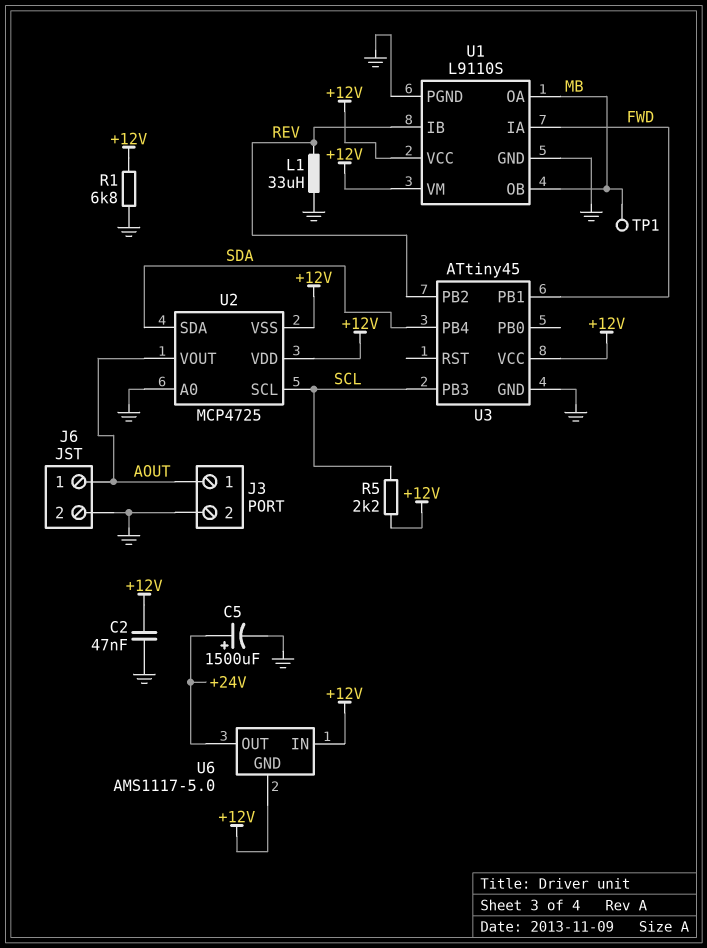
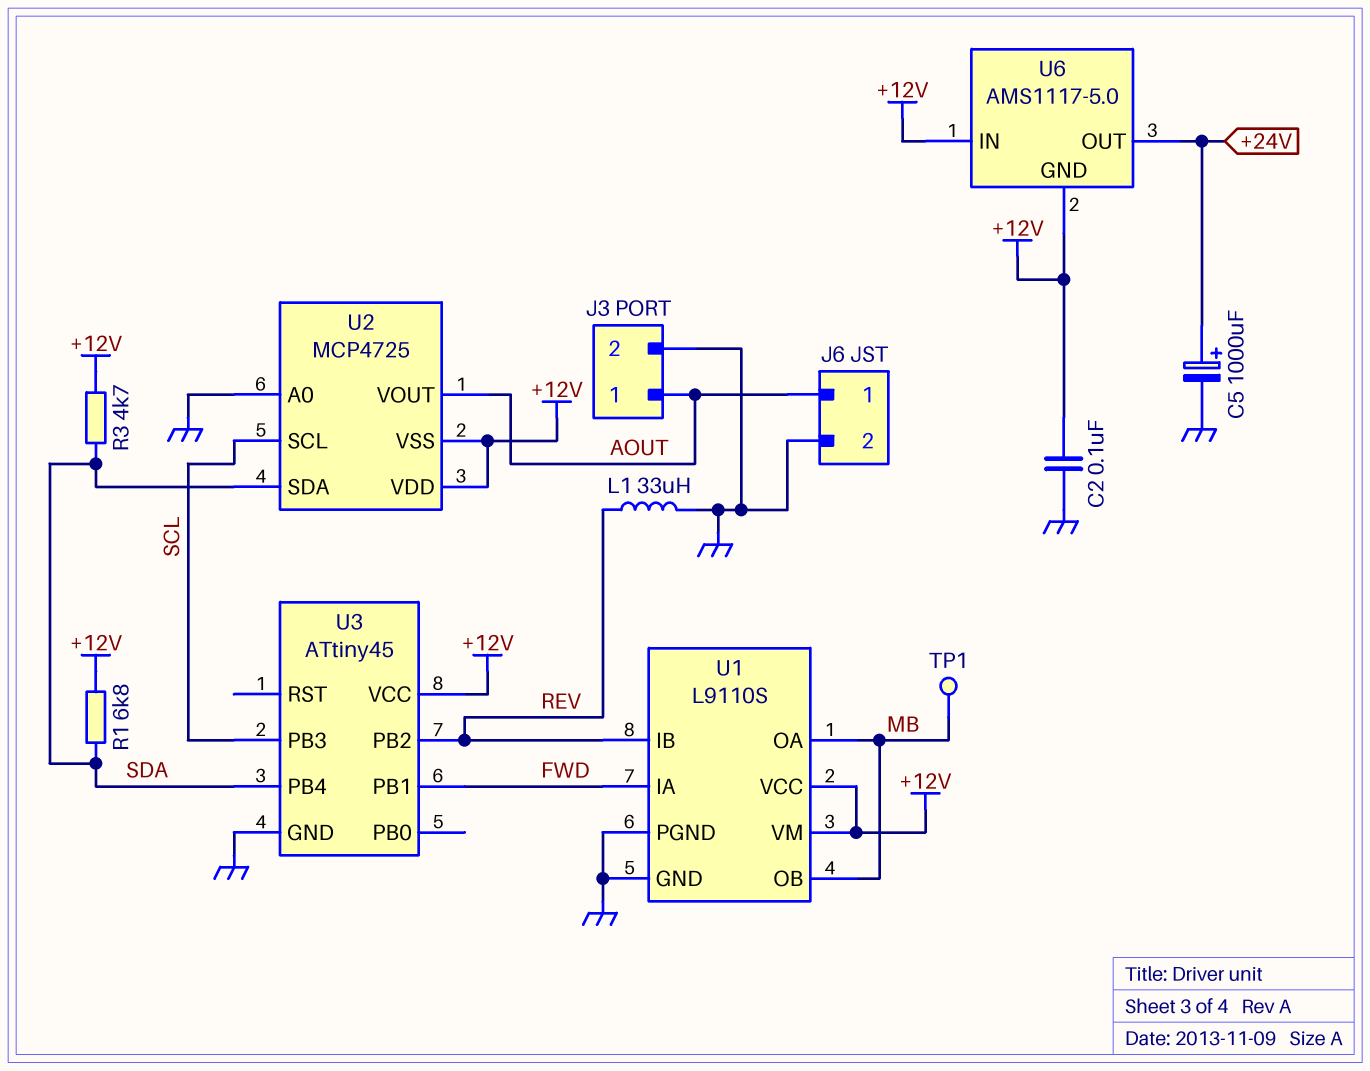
C2: 47nF (+12V, GND) -> 100nF (+12V, GND)
C5: 1500uF (plus +24V, minus GND) -> 1000uF (plus +24V, minus GND)
R1: 6.8k (+12V, GND) -> 6.8k (+12V, SDA)
R3: none -> 4.7k (+12V, SDA)
R5: 2.2k (+12V, SCL) -> none

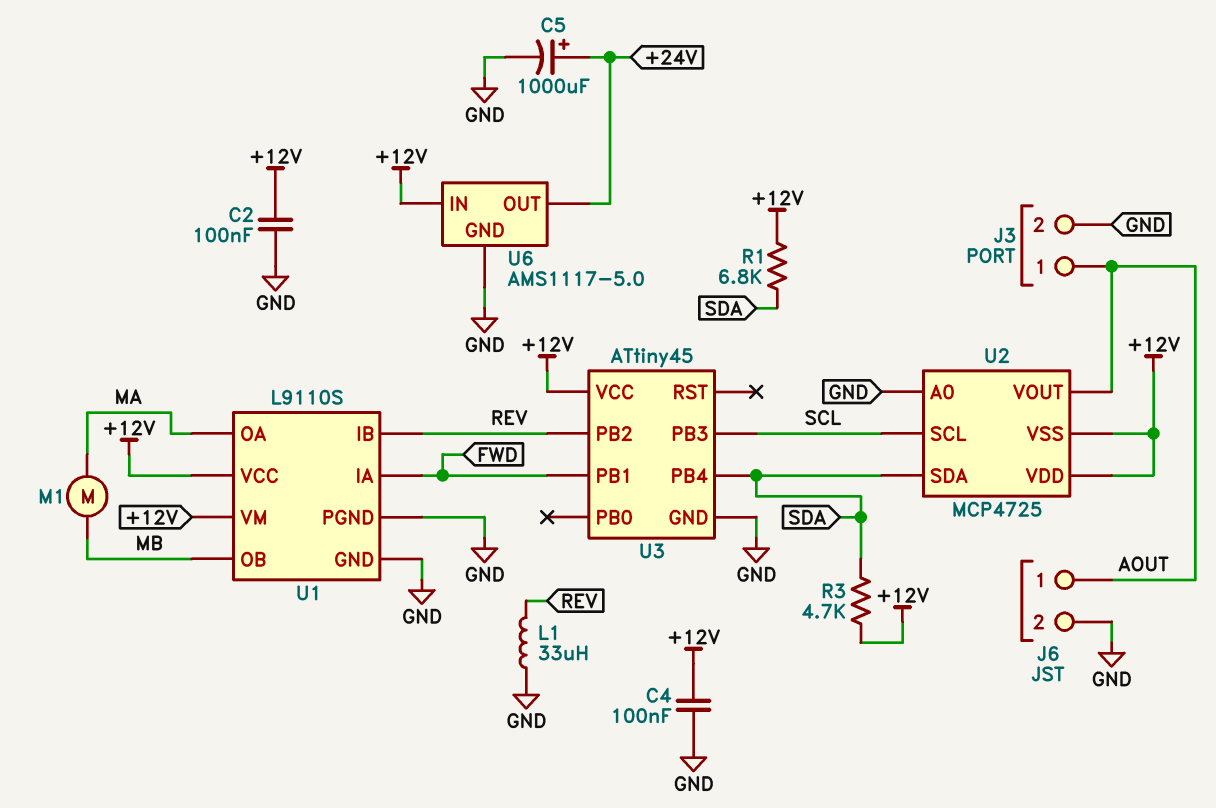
C4: none -> 100nF (+12V, GND)
M1: none -> motor (MA, MB)
TP1: test point (MB) -> none
U1 pin OA: MB -> MA
U6 pin GND: +12V -> GND

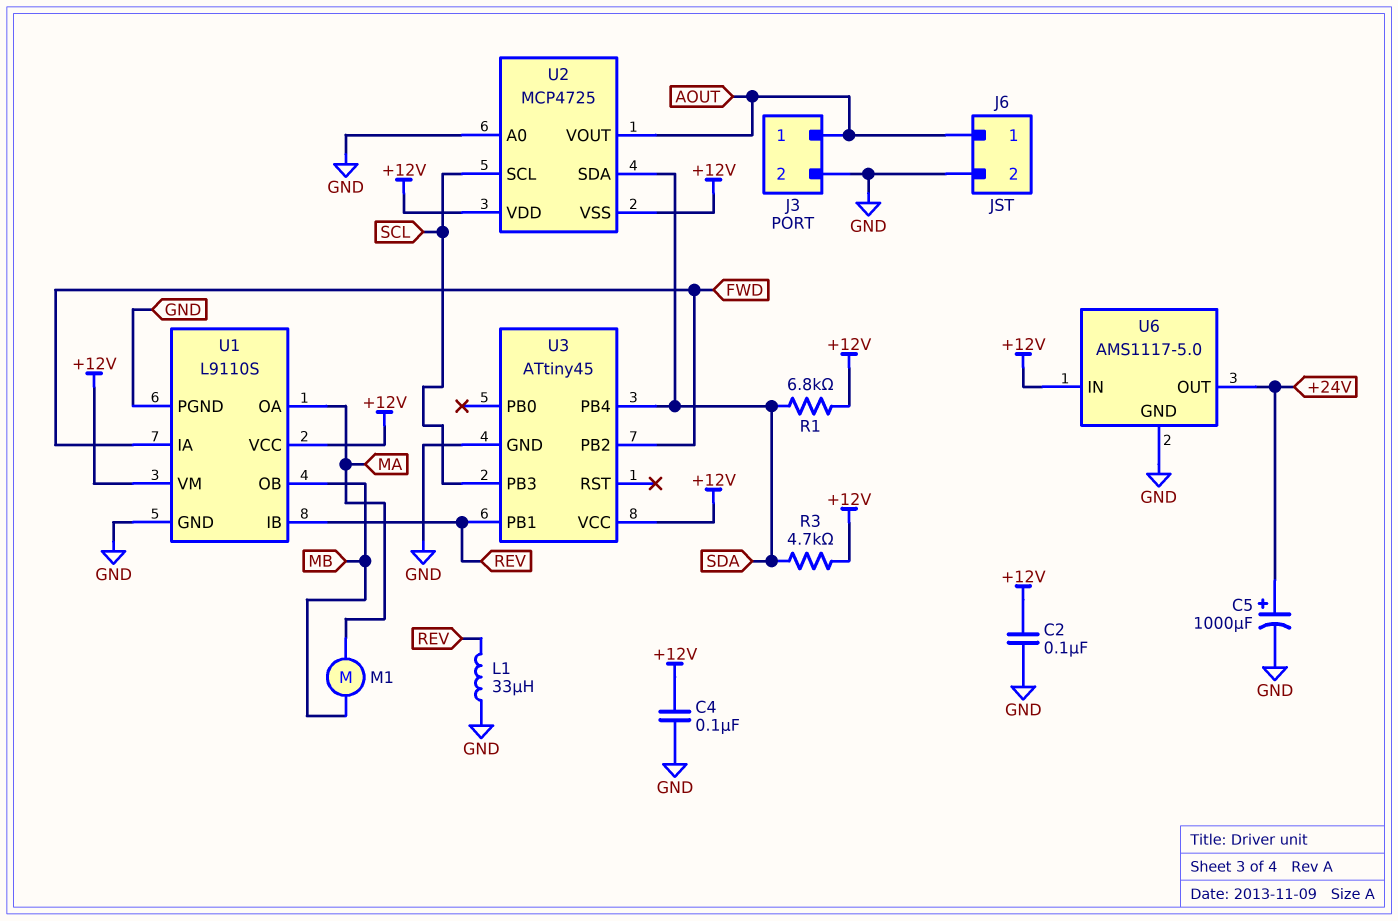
U3 pin PB1: FWD -> REV
U3 pin PB2: REV -> FWD

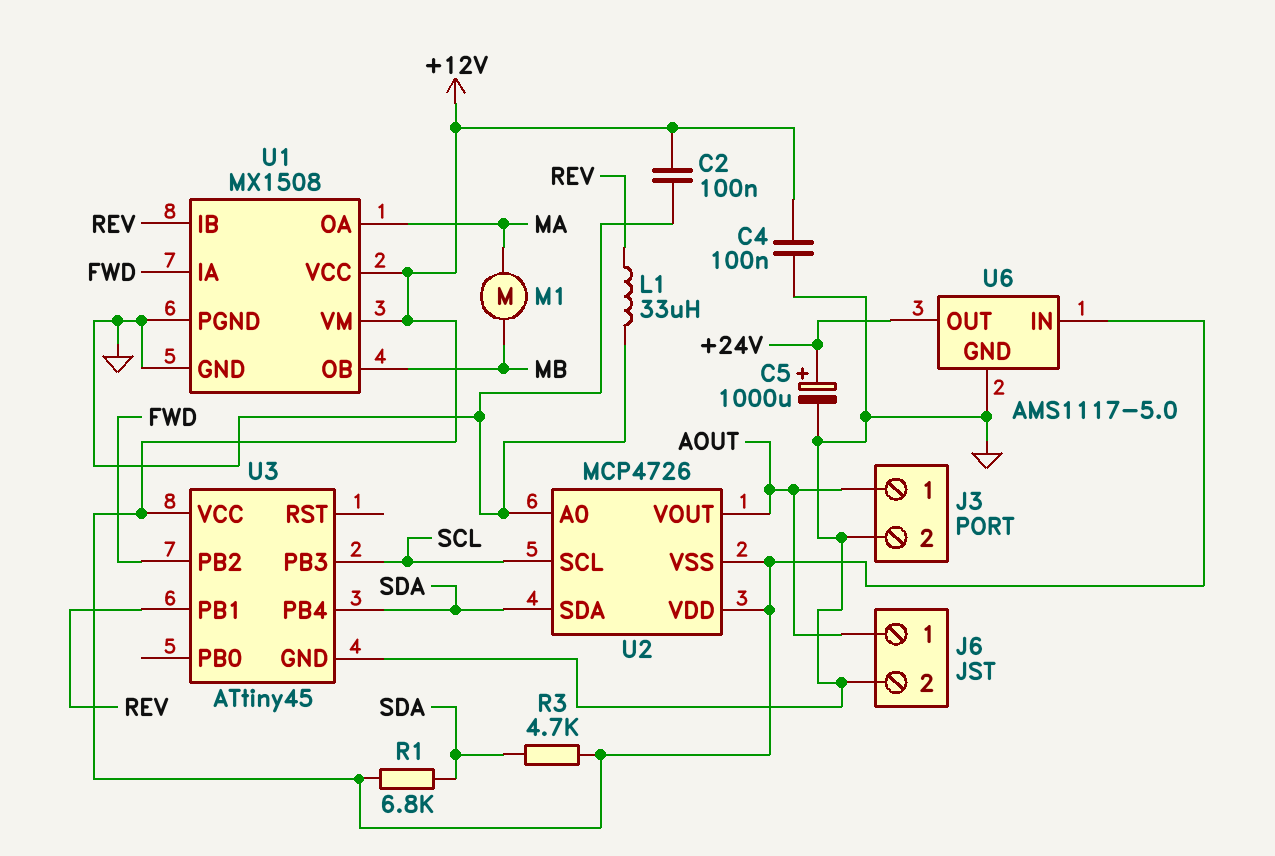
U1: L9110S -> MX1508
U2: MCP4725 -> MCP4726

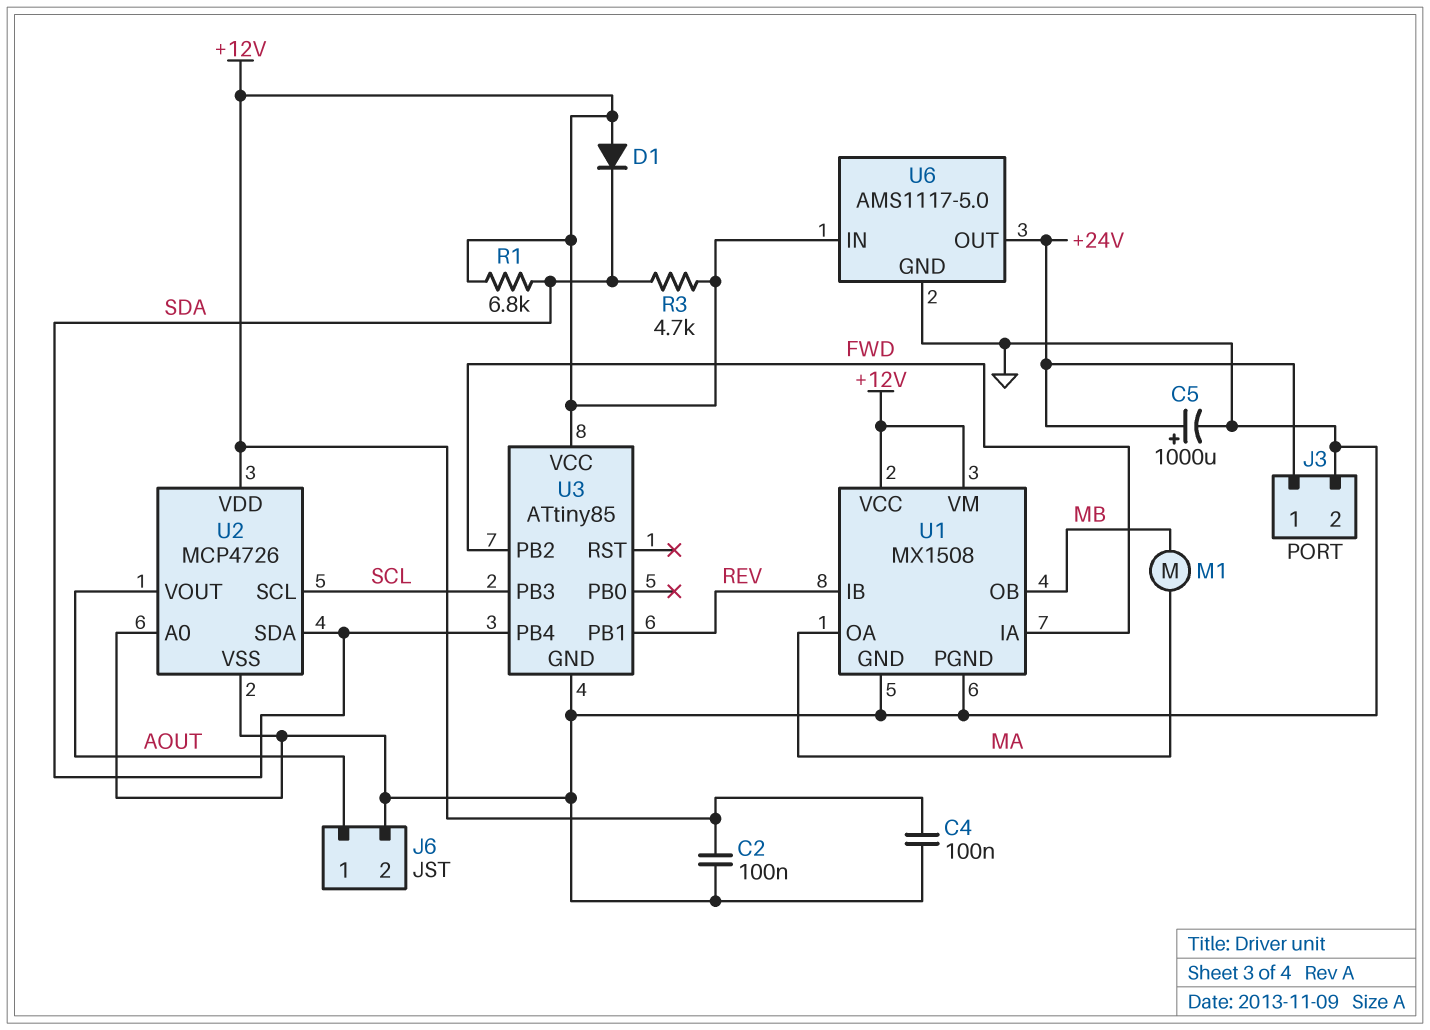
D1: none -> diode (A +12V, K SDA)
J3 pin 1: AOUT -> +24V
L1: 33uH (GND, REV) -> none
U2 pin VSS: +12V -> GND
U3: ATtiny45 -> ATtiny85

